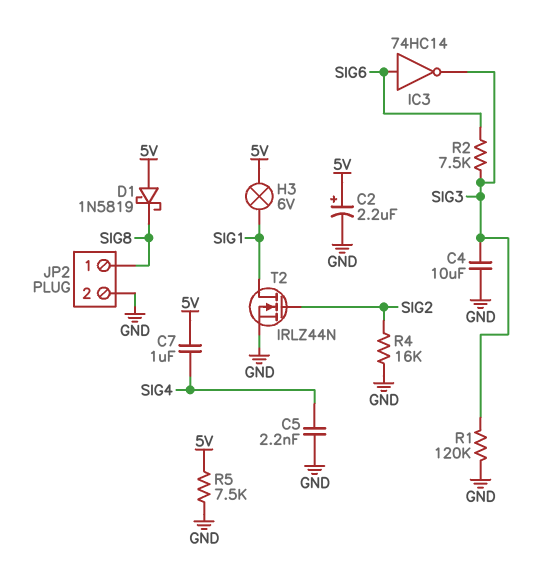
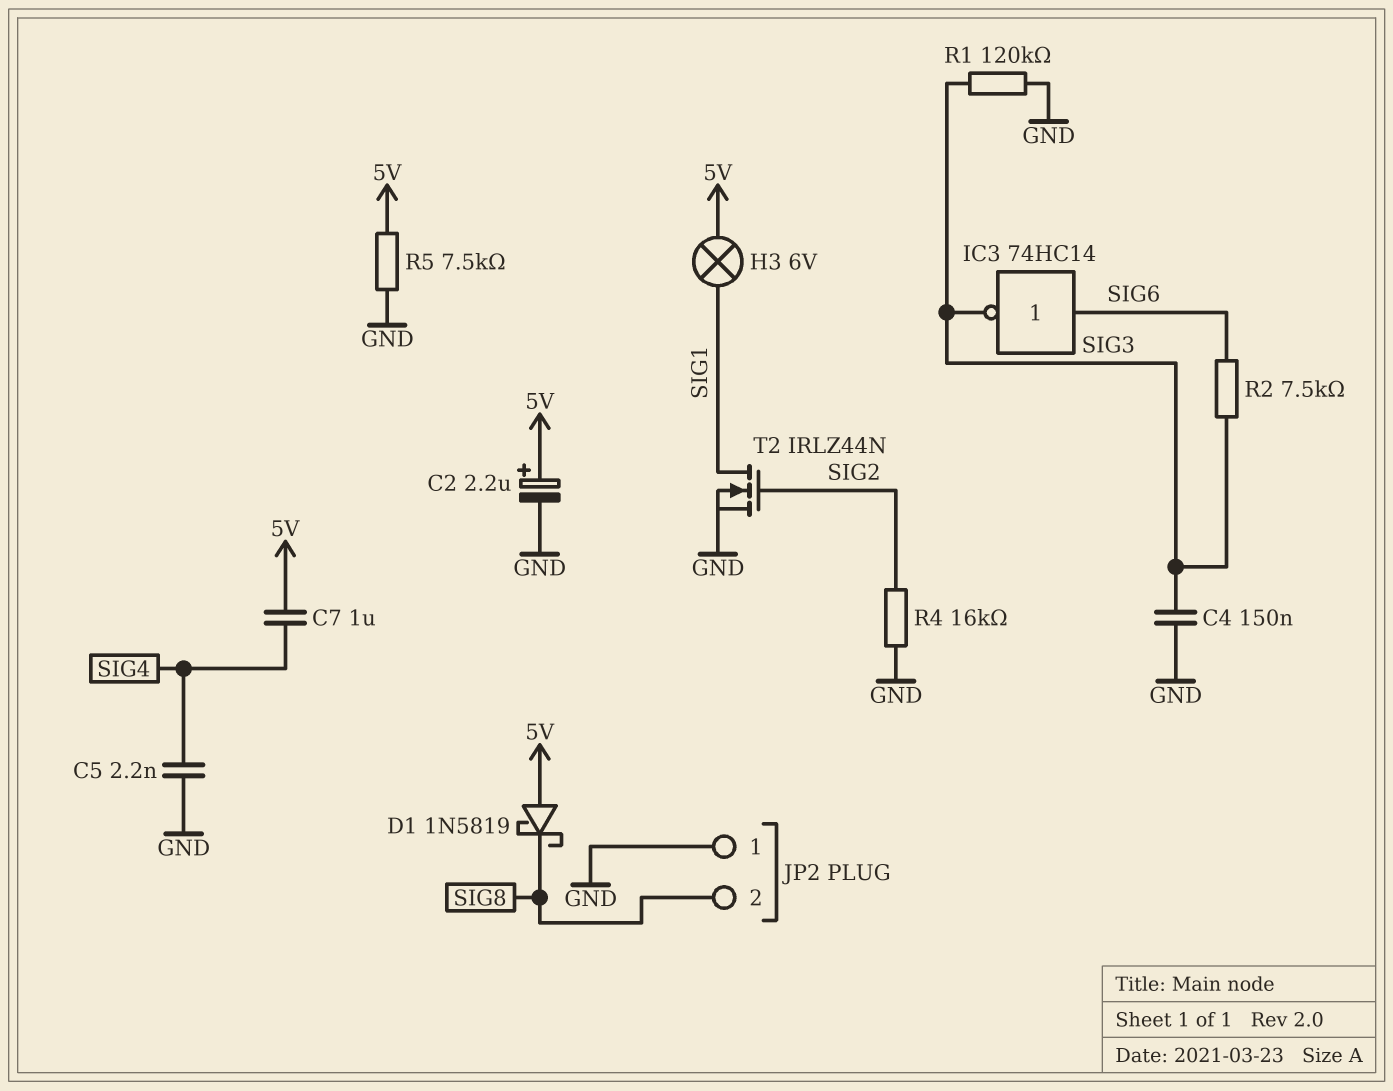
C4: 10uF (GND, SIG3) -> 150nF (GND, SIG3)
JP2 pin 1: SIG8 -> GND
JP2 pin 2: GND -> SIG8

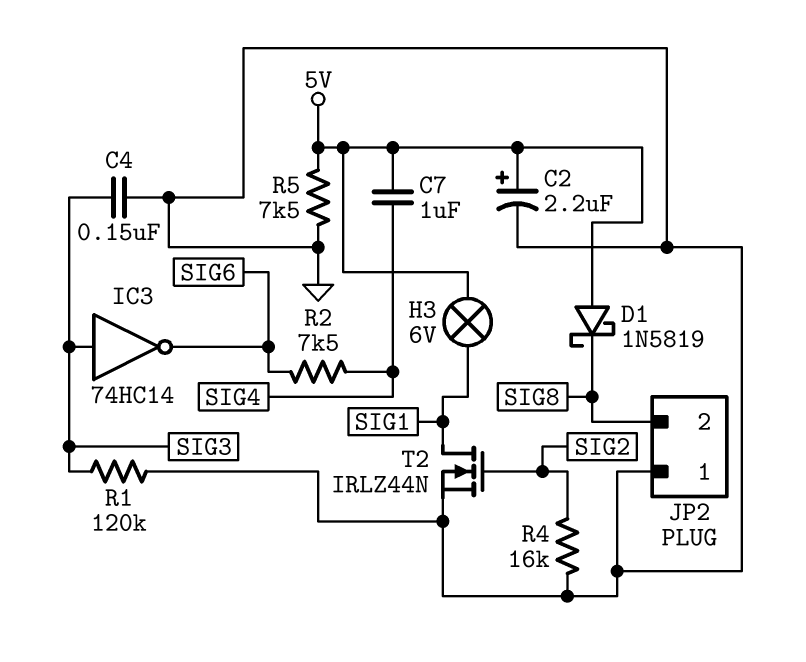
C5: 2.2nF (GND, SIG4) -> none
IC3: NOT 74HC14 (in SIG6, out SIG3) -> NOT 74HC14 (in SIG3, out SIG6)
R2: 7.5k (SIG3, SIG6) -> 7.5k (SIG4, SIG6)

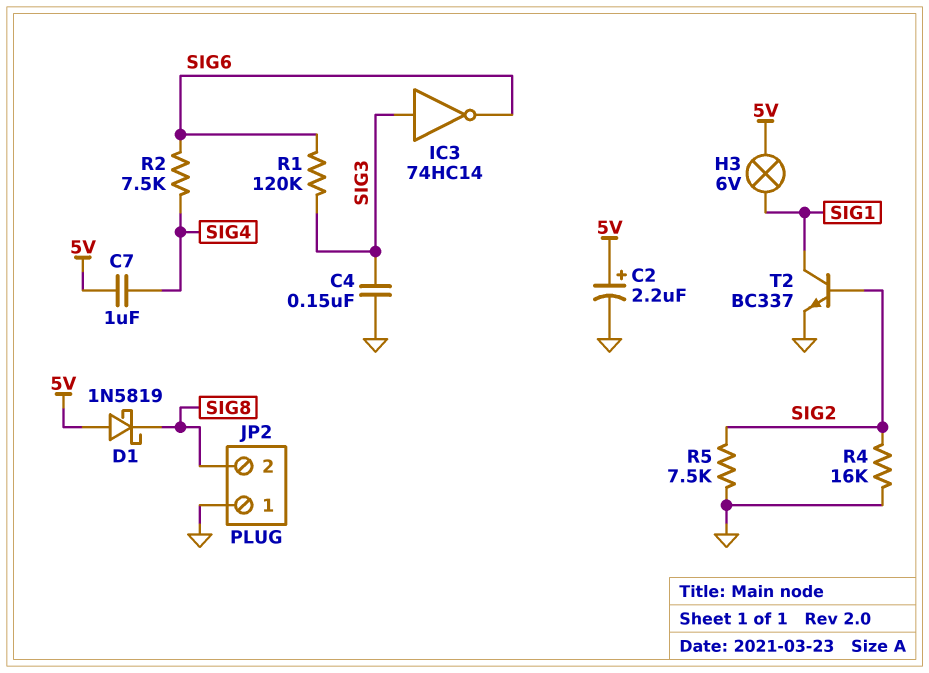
R1: 120k (GND, SIG3) -> 120k (SIG3, SIG6)
R5: 7.5k (5V, GND) -> 7.5k (GND, SIG2)
T2: NMOS IRLZ44N (G SIG2, D SIG1, S GND) -> NPN BC337 (B SIG2, C SIG1, E GND)

